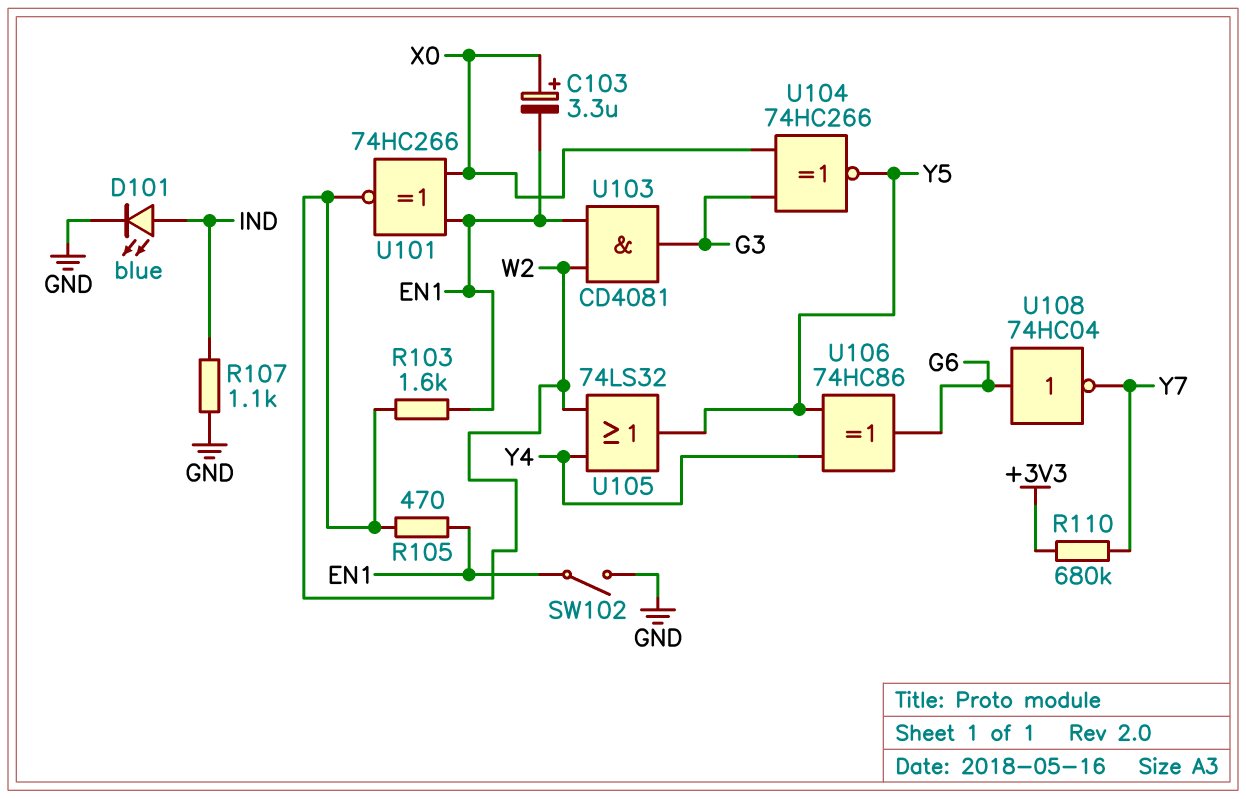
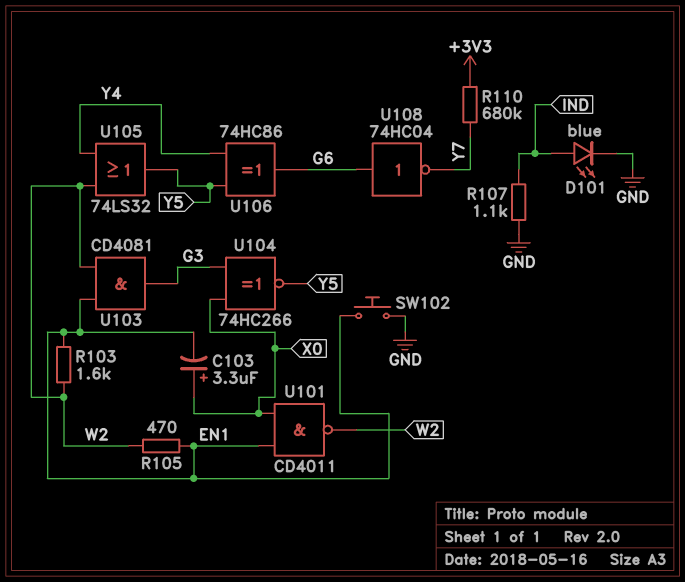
SW102: switch (EN1, GND) -> button (EN1, GND)
U101: XNOR 74HC266 (in EN1, in X0, out W2) -> NAND CD4011 (in EN1, in X0, out W2)

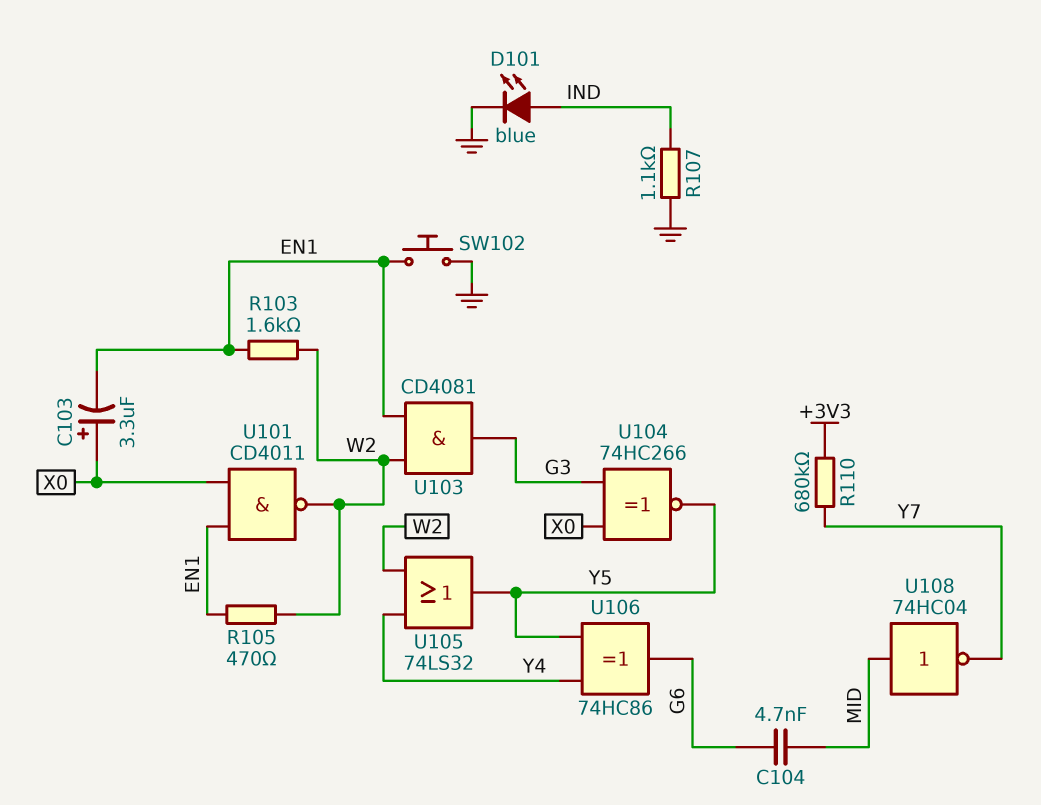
C104: none -> 4.7nF (G6, MID)
U108: NOT 74HC04 (in G6, out Y7) -> NOT 74HC04 (in MID, out Y7)

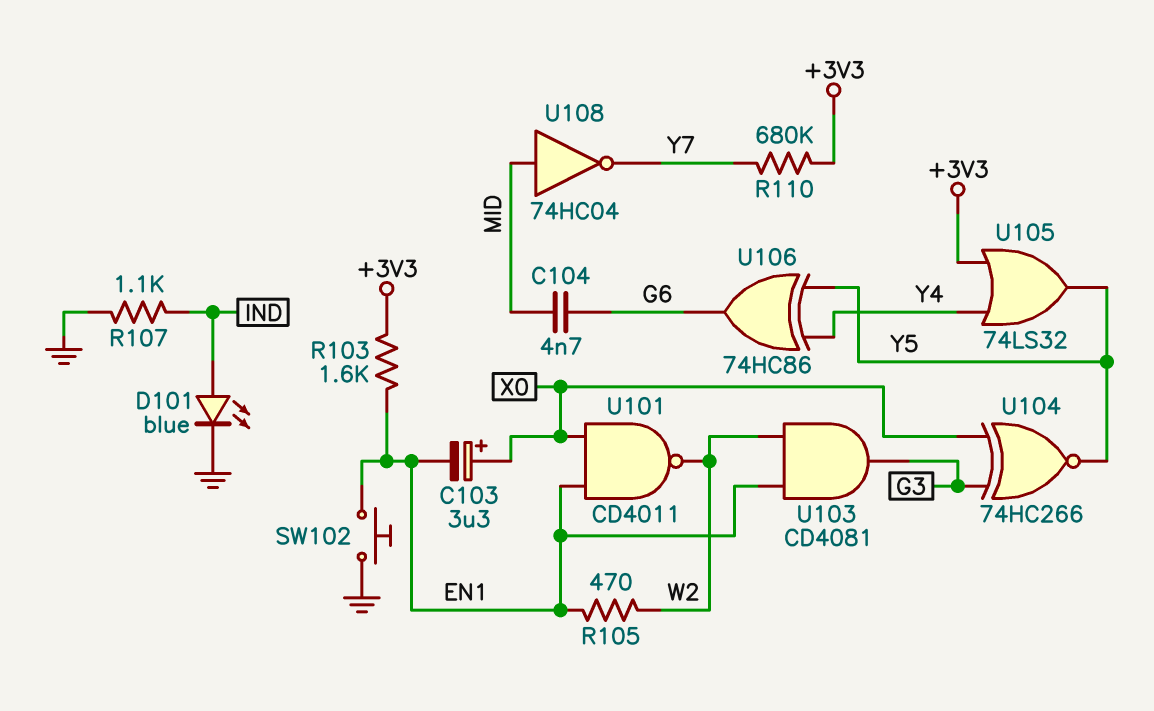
R103: 1.6k (EN1, W2) -> 1.6k (+3V3, EN1)
U105: OR 74LS32 (in W2, in Y4, out Y5) -> OR 74LS32 (in +3V3, in Y4, out Y5)

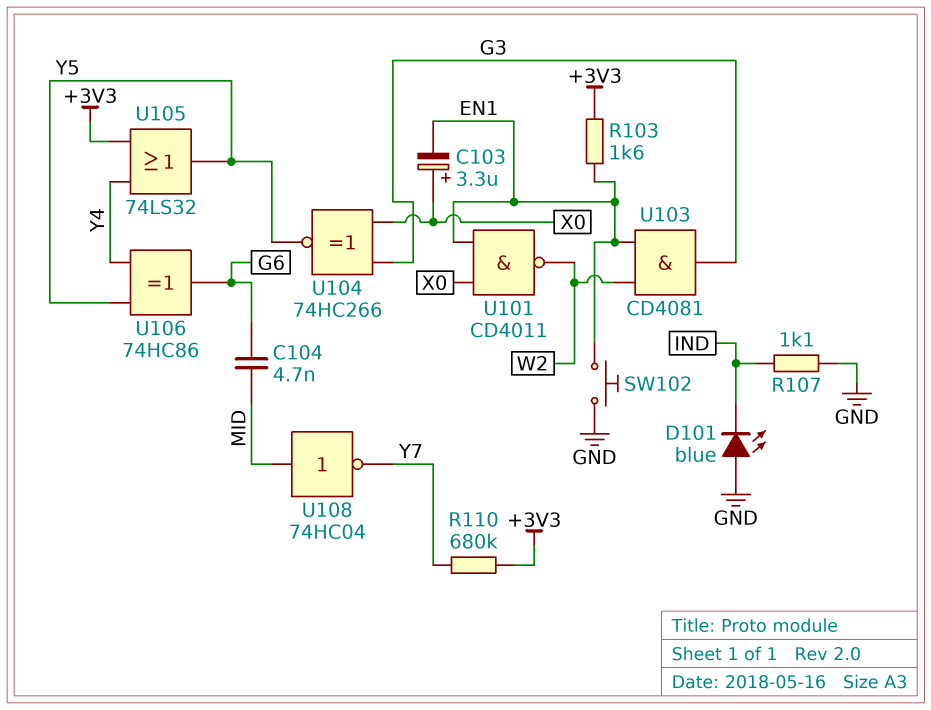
D101: LED blue (A IND, K GND) -> LED blue (A GND, K IND)
R105: 470 (EN1, W2) -> none

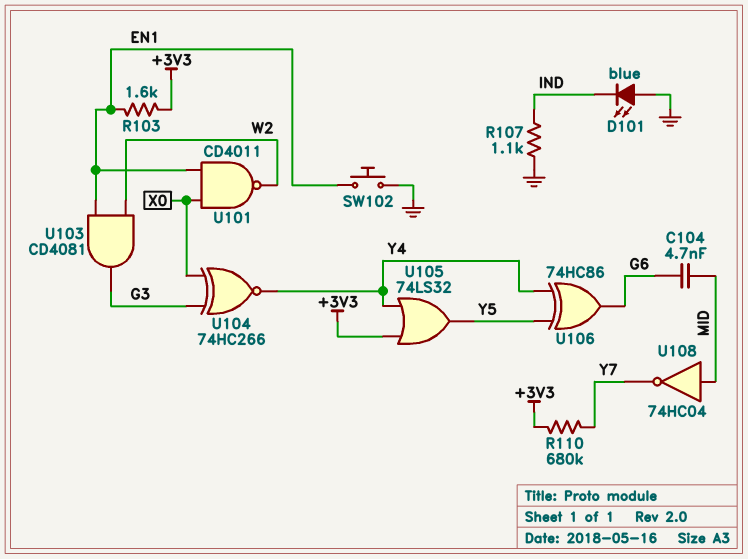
C103: 3.3uF (plus X0, minus EN1) -> none
U104: XNOR 74HC266 (in G3, in X0, out Y5) -> XNOR 74HC266 (in G3, in X0, out Y4)

